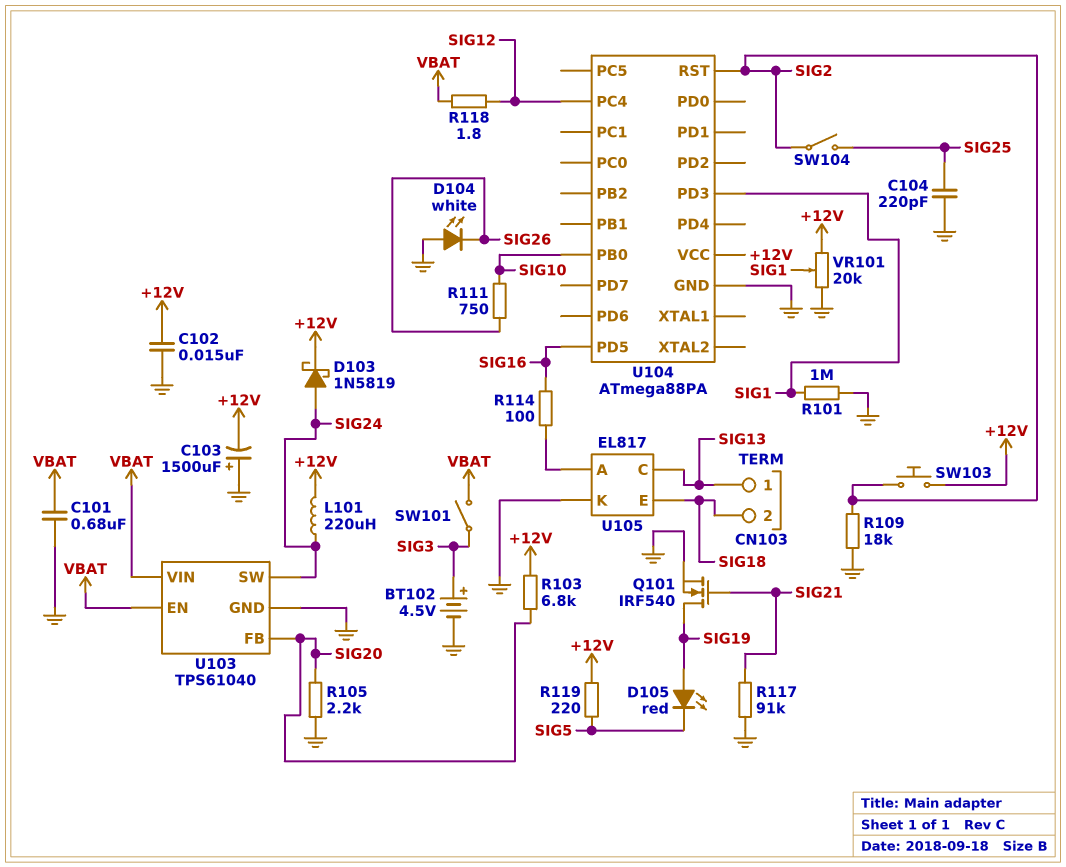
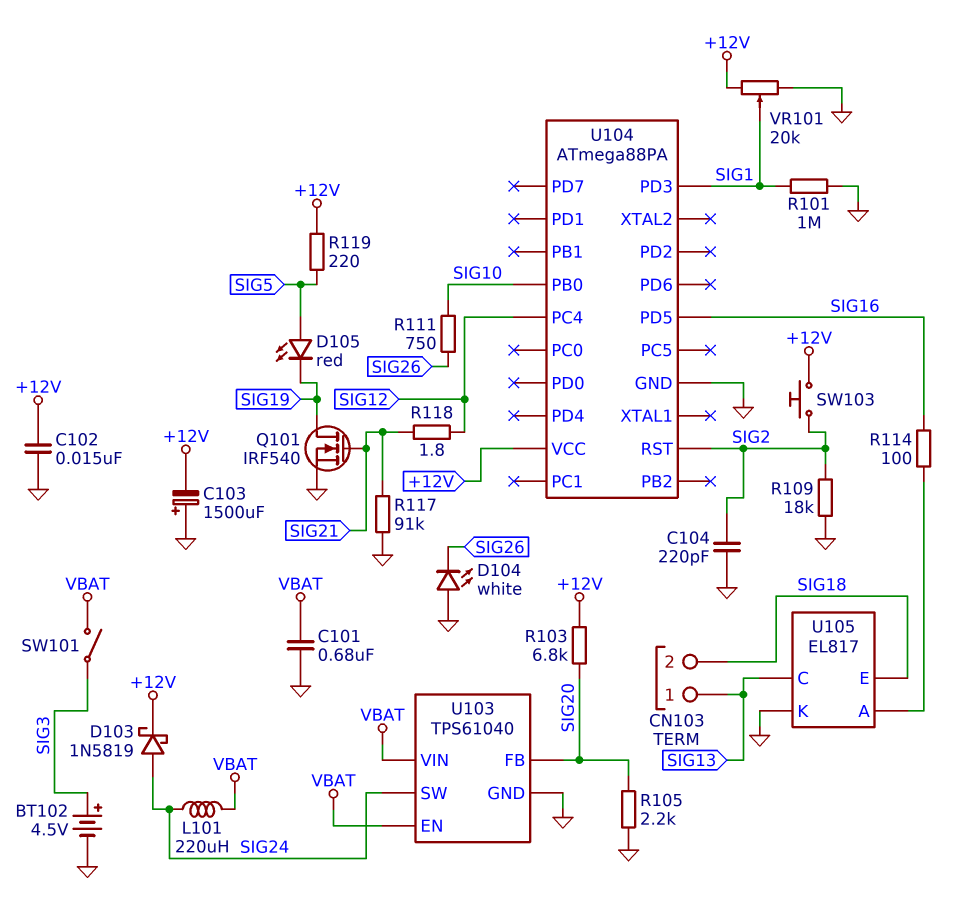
C104: 220pF (GND, SIG25) -> 220pF (GND, SIG2)
D105: LED red (A SIG19, K SIG5) -> LED red (A SIG5, K SIG19)
L101: 220uH (+12V, SIG24) -> 220uH (SIG24, VBAT)
R118: 1.8 (SIG12, VBAT) -> 1.8 (SIG12, SIG21)
SW104: switch (SIG2, SIG25) -> none

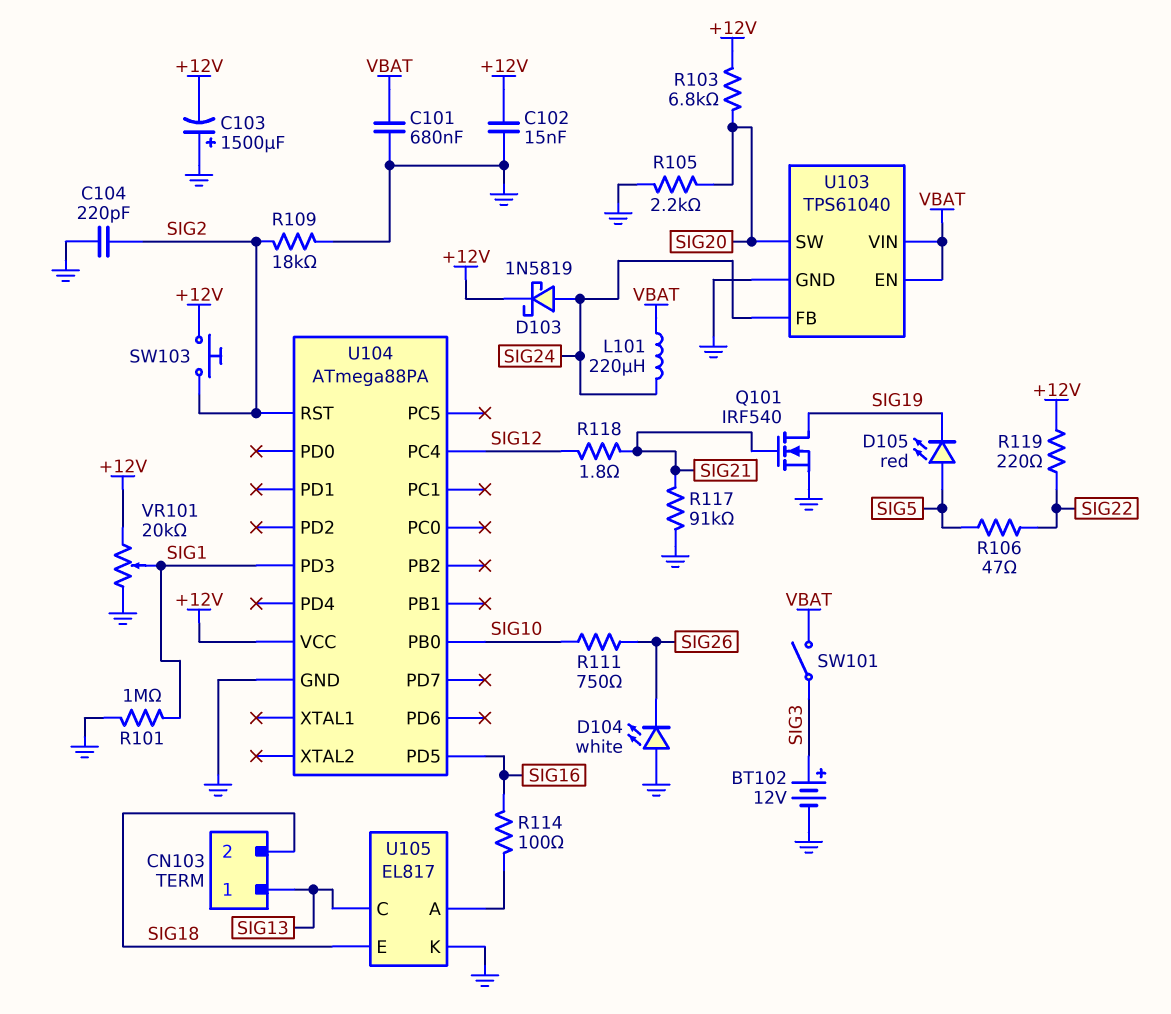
BT102: 4.5V (plus SIG3, minus GND) -> 12V (plus SIG3, minus GND)
R106: none -> 47 (SIG5, SIG22)
R119: 220 (+12V, SIG5) -> 220 (+12V, SIG22)
U103 pin FB: SIG20 -> SIG24
U103 pin SW: SIG24 -> SIG20

